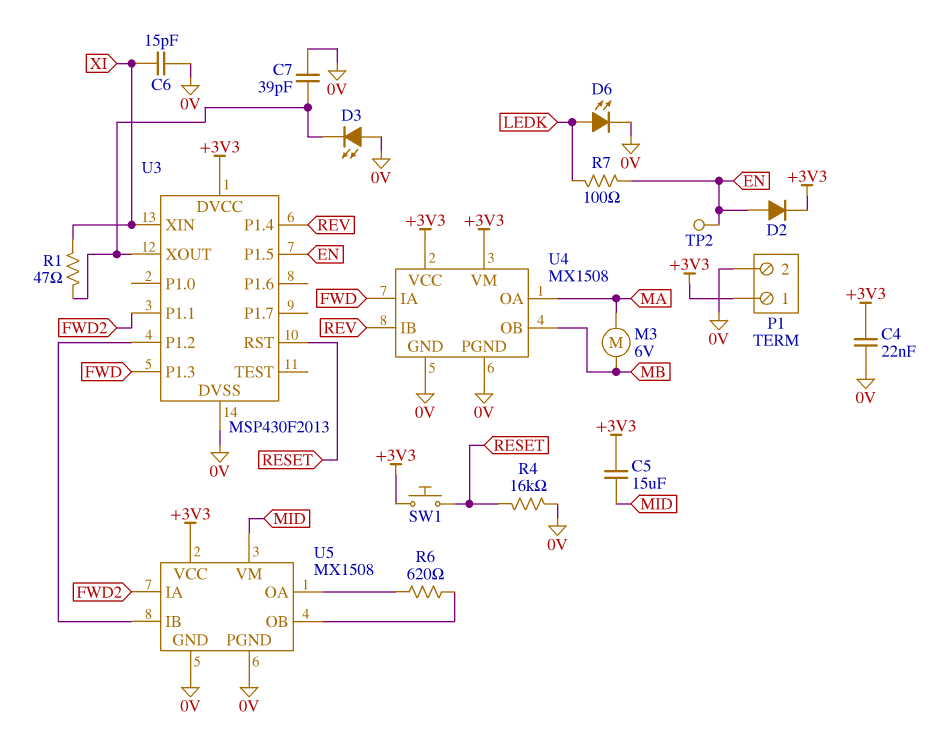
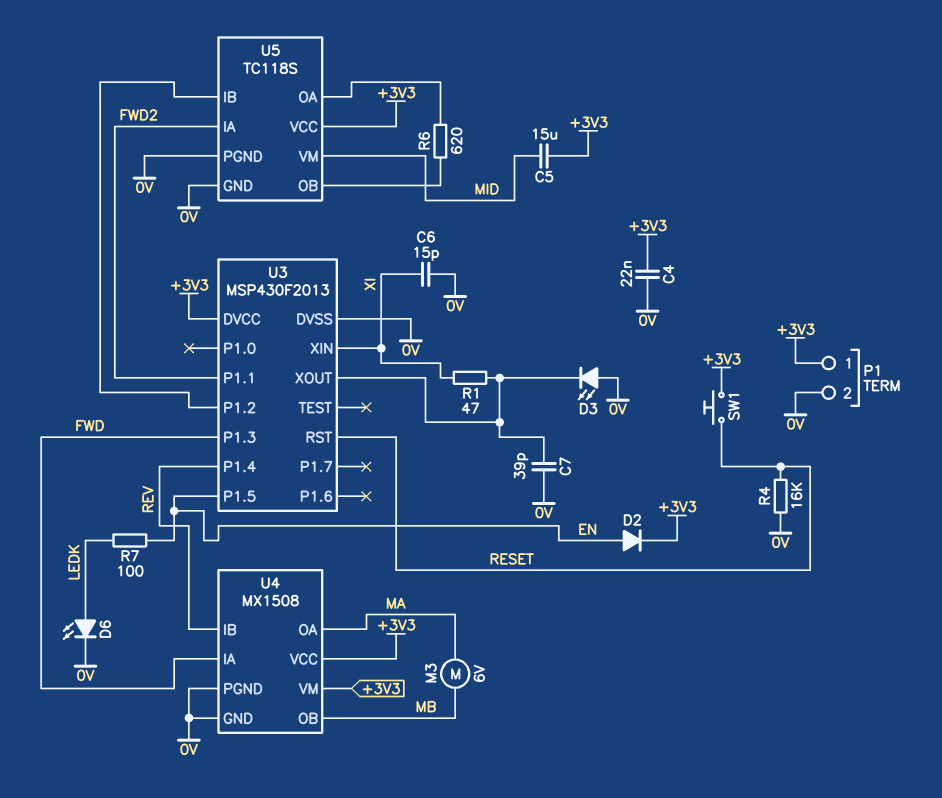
TP2: test point (EN) -> none
U5: MX1508 -> TC118S

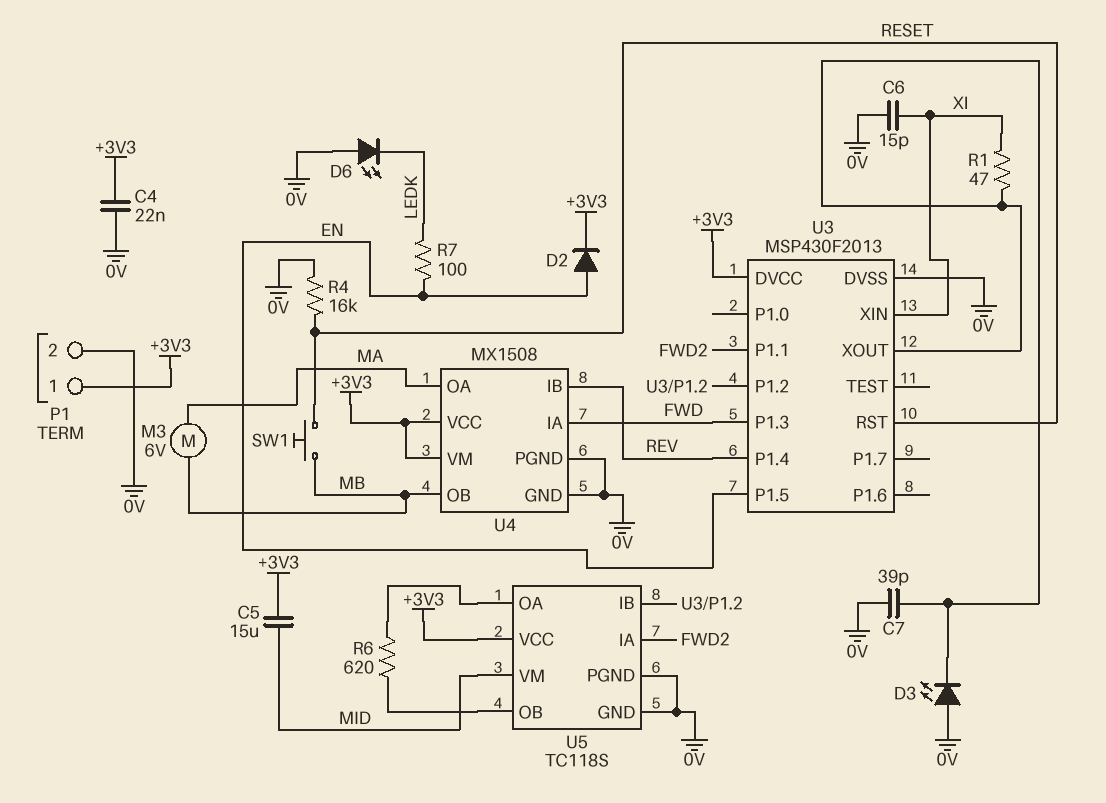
D6: LED (A LEDK, K 0V) -> LED (A 0V, K LEDK)
SW1: button (+3V3, RESET) -> button (MB, RESET)

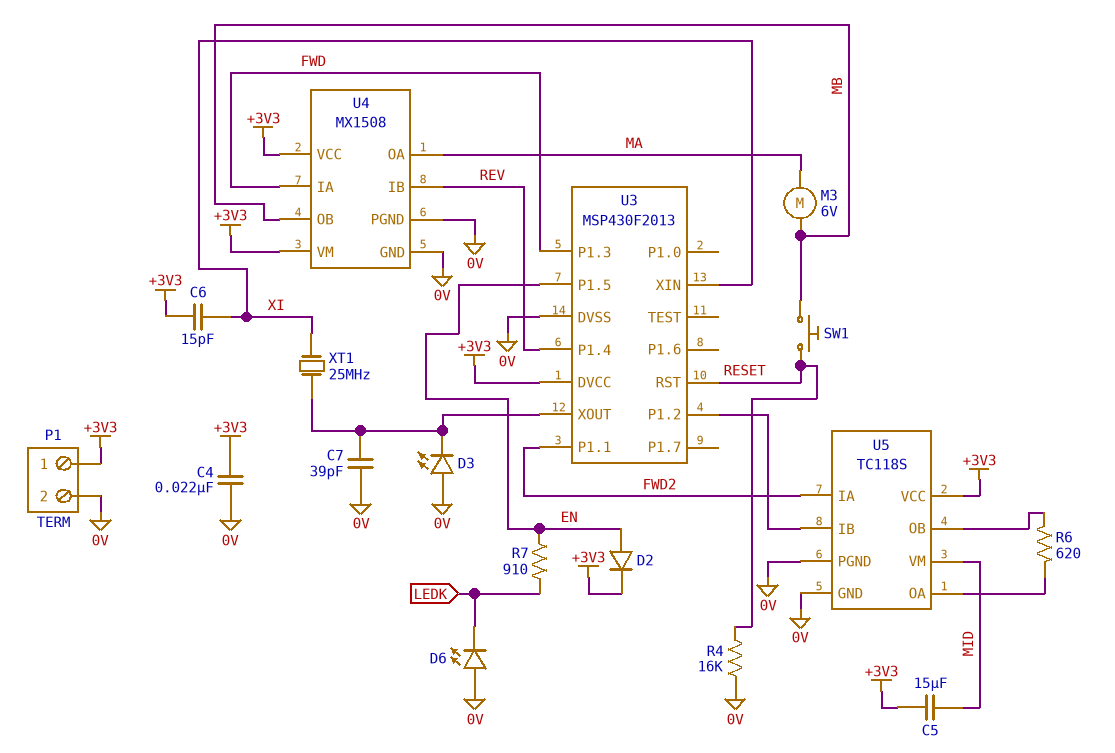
C6: 15pF (0V, XI) -> 15pF (+3V3, XI)
R1: 47 (U3/XOUT, XI) -> none
R7: 100 (EN, LEDK) -> 910 (EN, LEDK)
XT1: none -> 25MHz (U3/XOUT, XI)

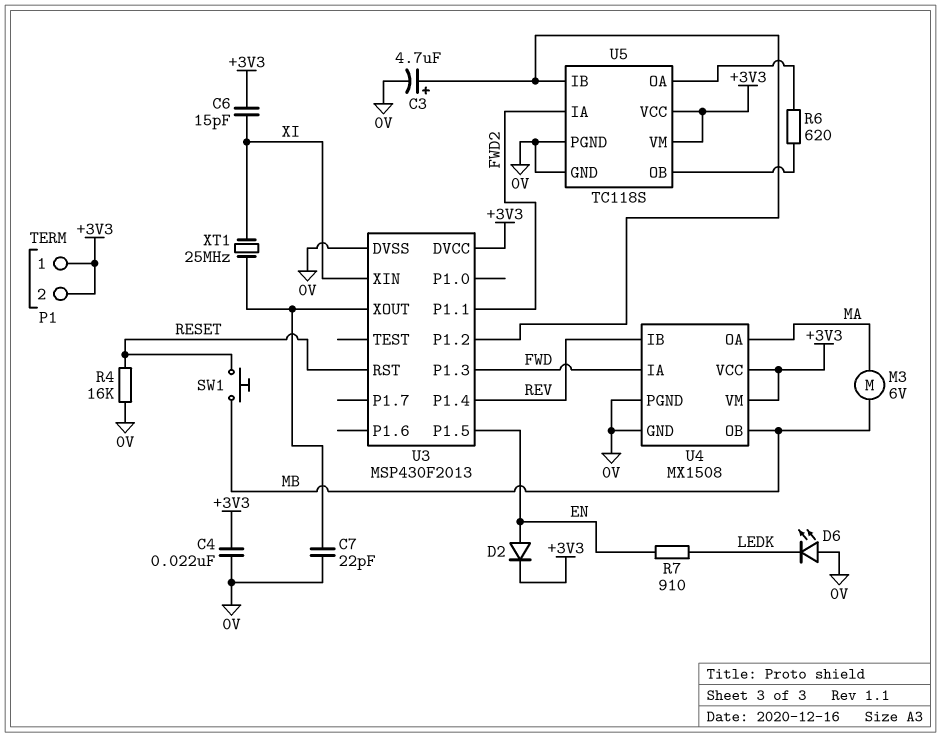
C3: none -> 4.7uF (plus U3/P1.2, minus 0V)
C5: 15uF (+3V3, MID) -> none
C7: 39pF (0V, U3/XOUT) -> 22pF (0V, U3/XOUT)
D3: LED (A 0V, K U3/XOUT) -> none
P1 pin 2: 0V -> +3V3
U5 pin VM: MID -> +3V3

